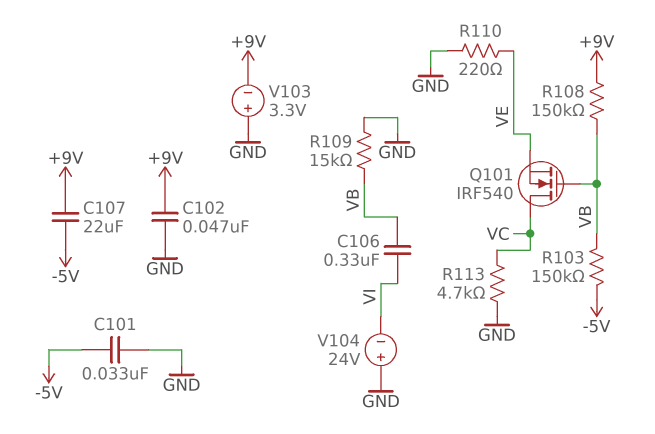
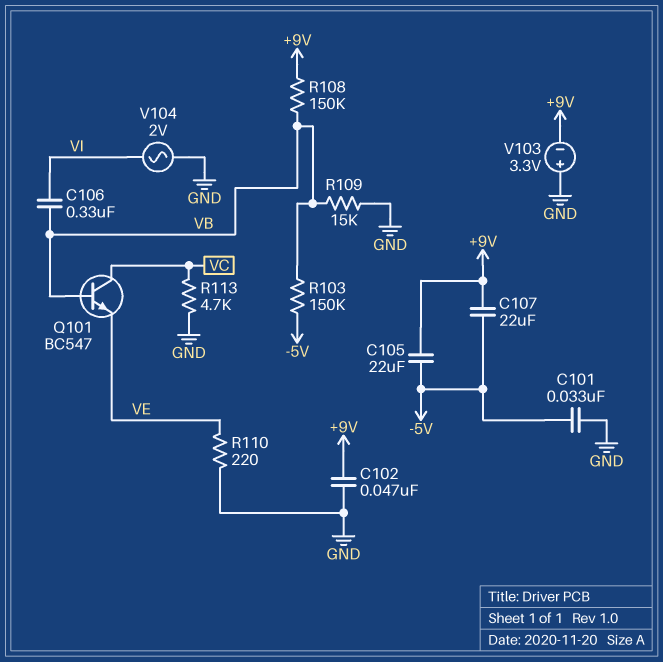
C105: none -> 22uF (+9V, -5V)
Q101: NMOS IRF540 (G VB, D VC, S VE) -> NPN BC547 (B VB, C VC, E VE)
V104: 24V (plus GND, minus VI) -> AC 2V (GND, VI)

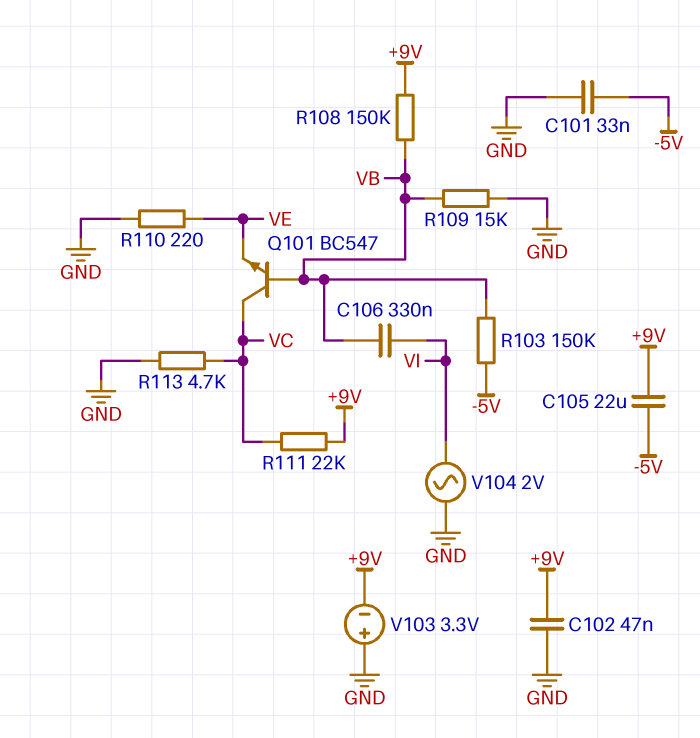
C107: 22uF (+9V, -5V) -> none
R111: none -> 22k (+9V, VC)

